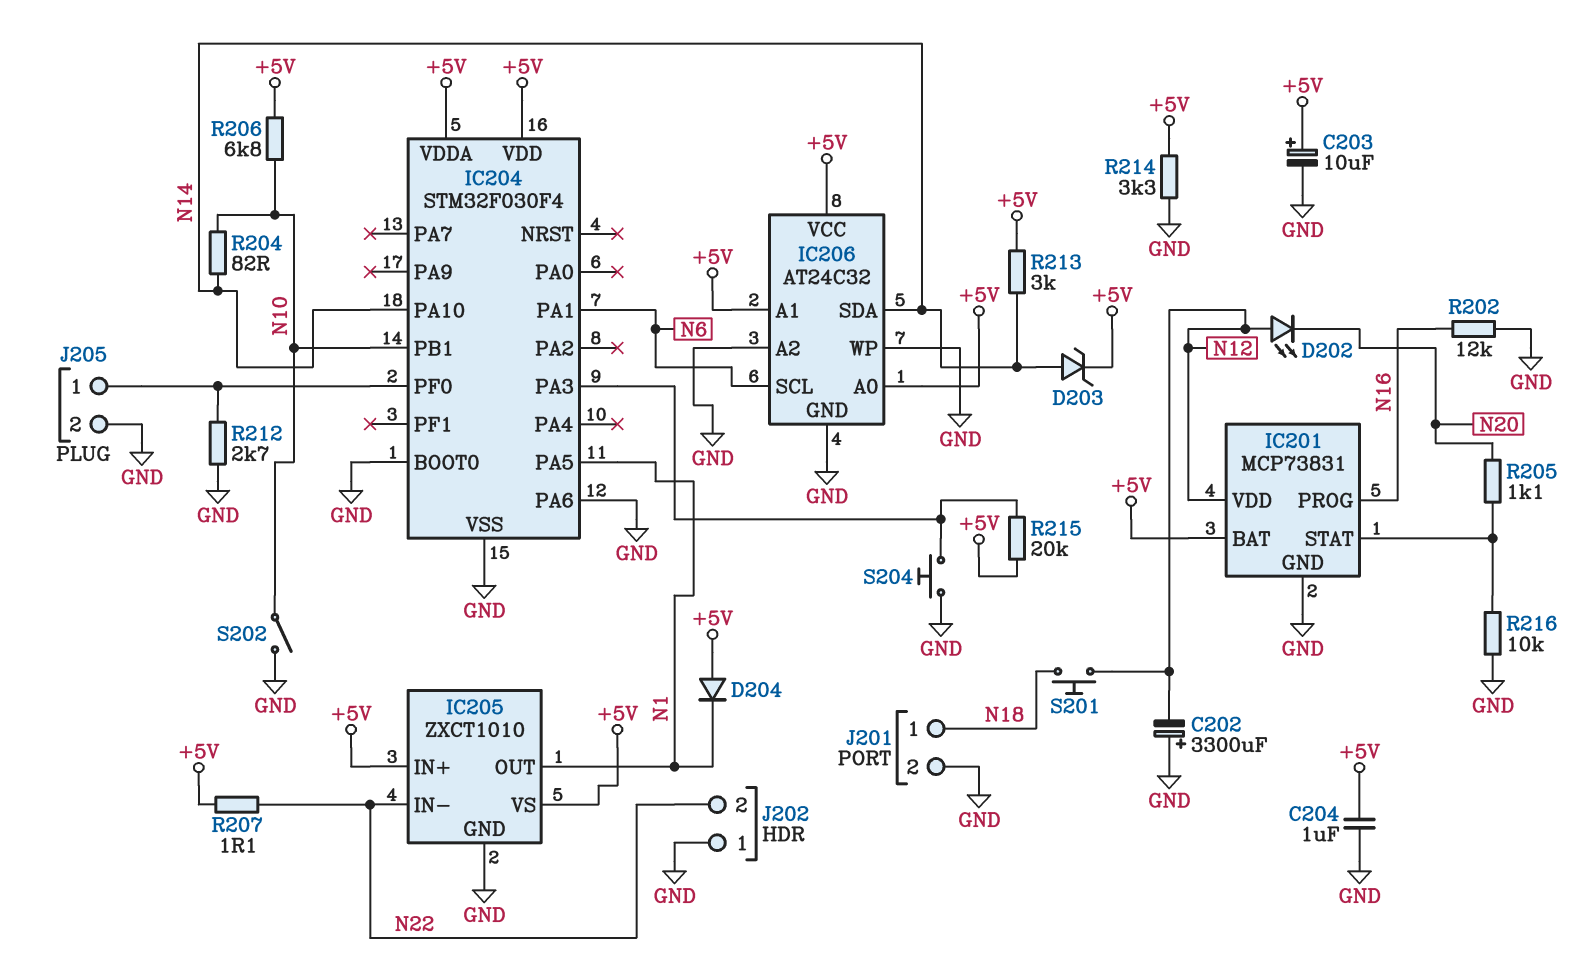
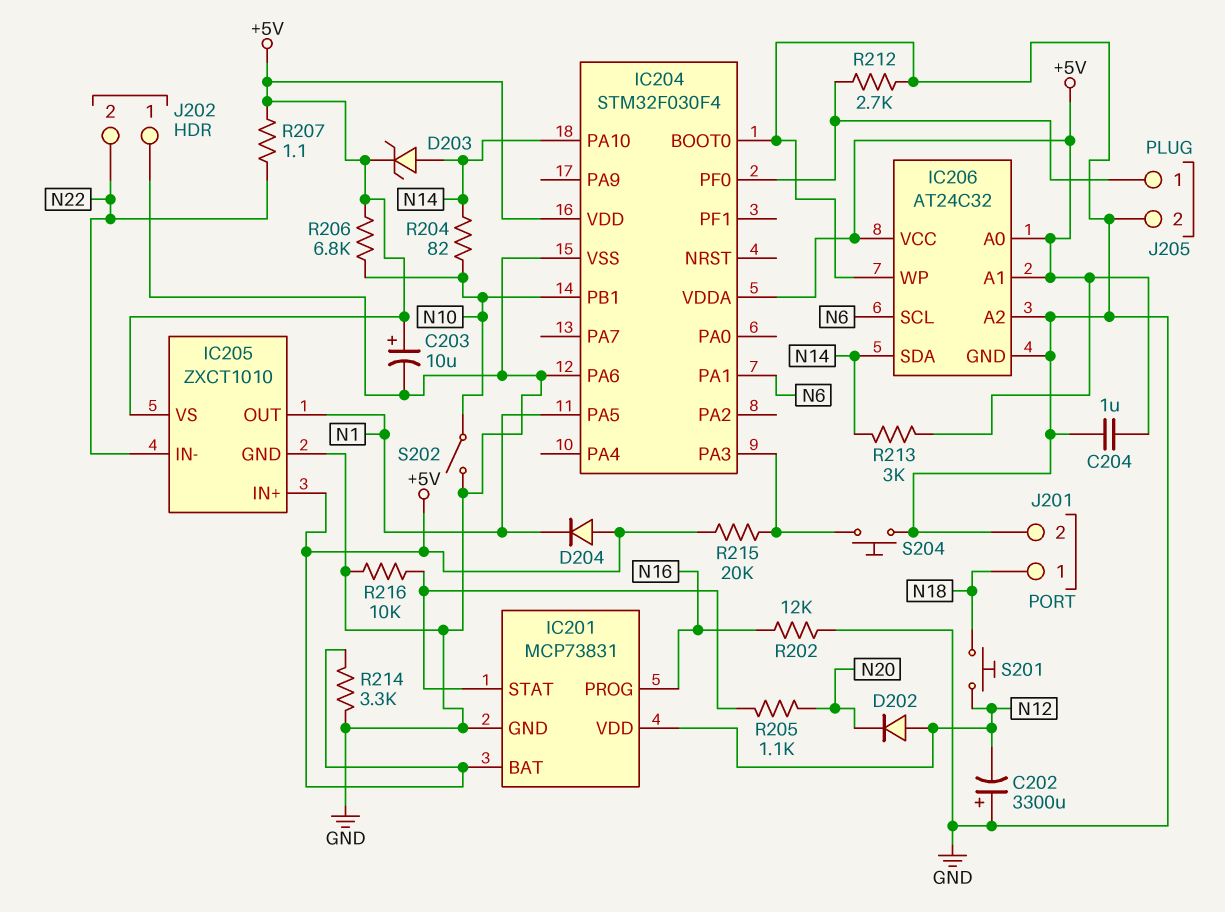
D202: LED (A N12, K N20) -> diode (A N12, K N20)

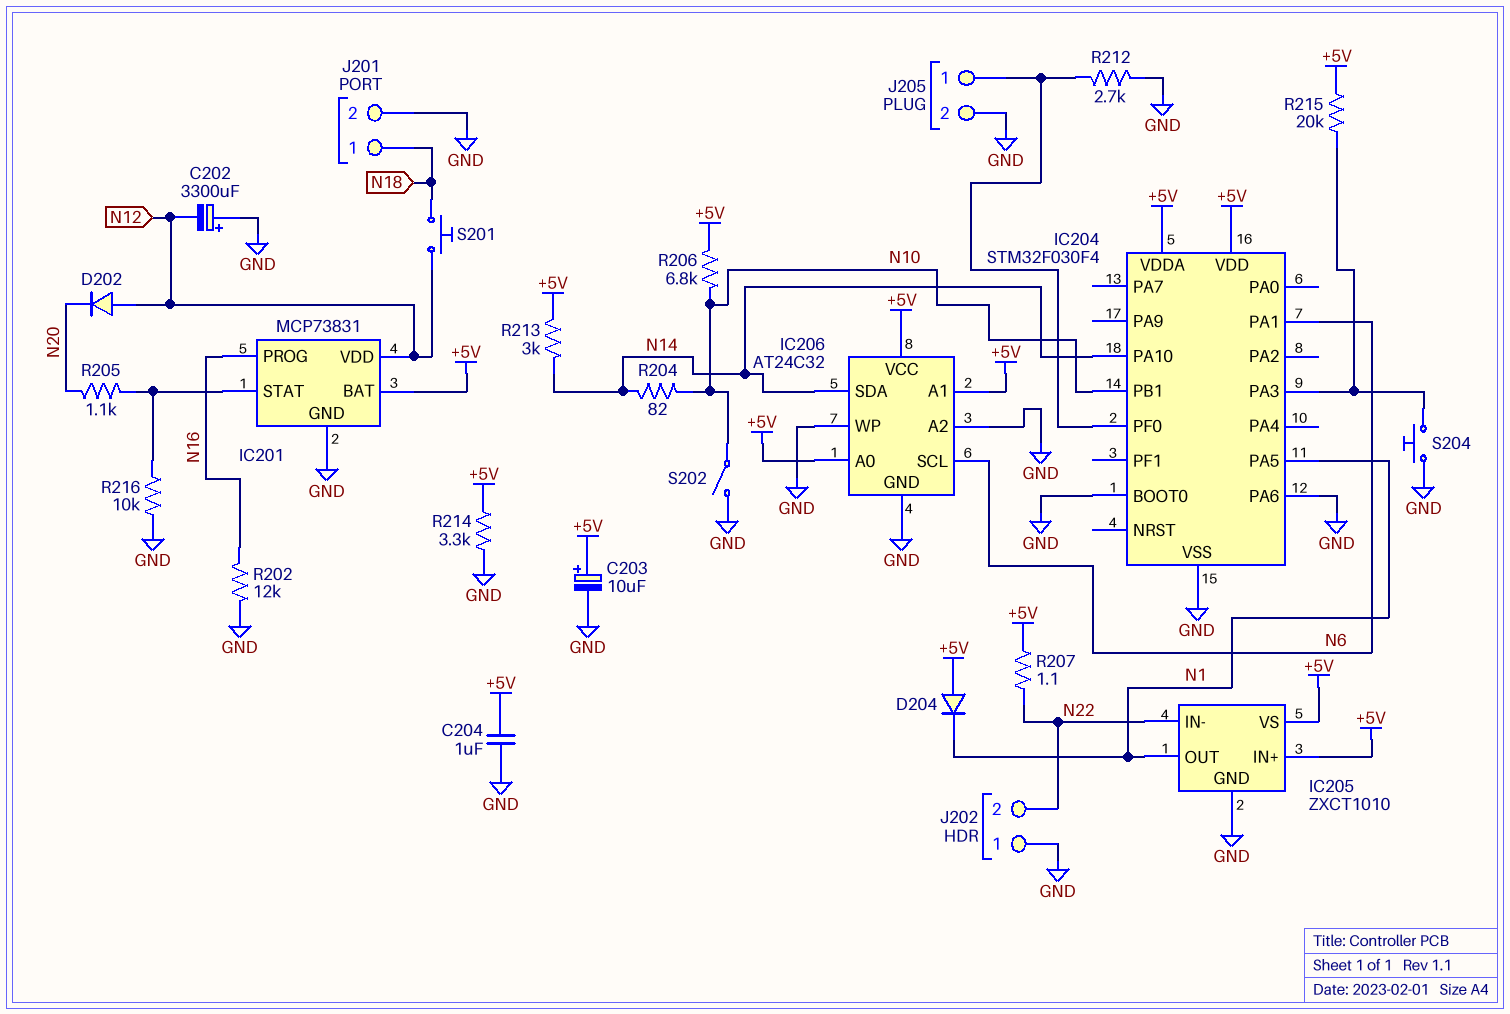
D203: zener (A N14, K +5V) -> none

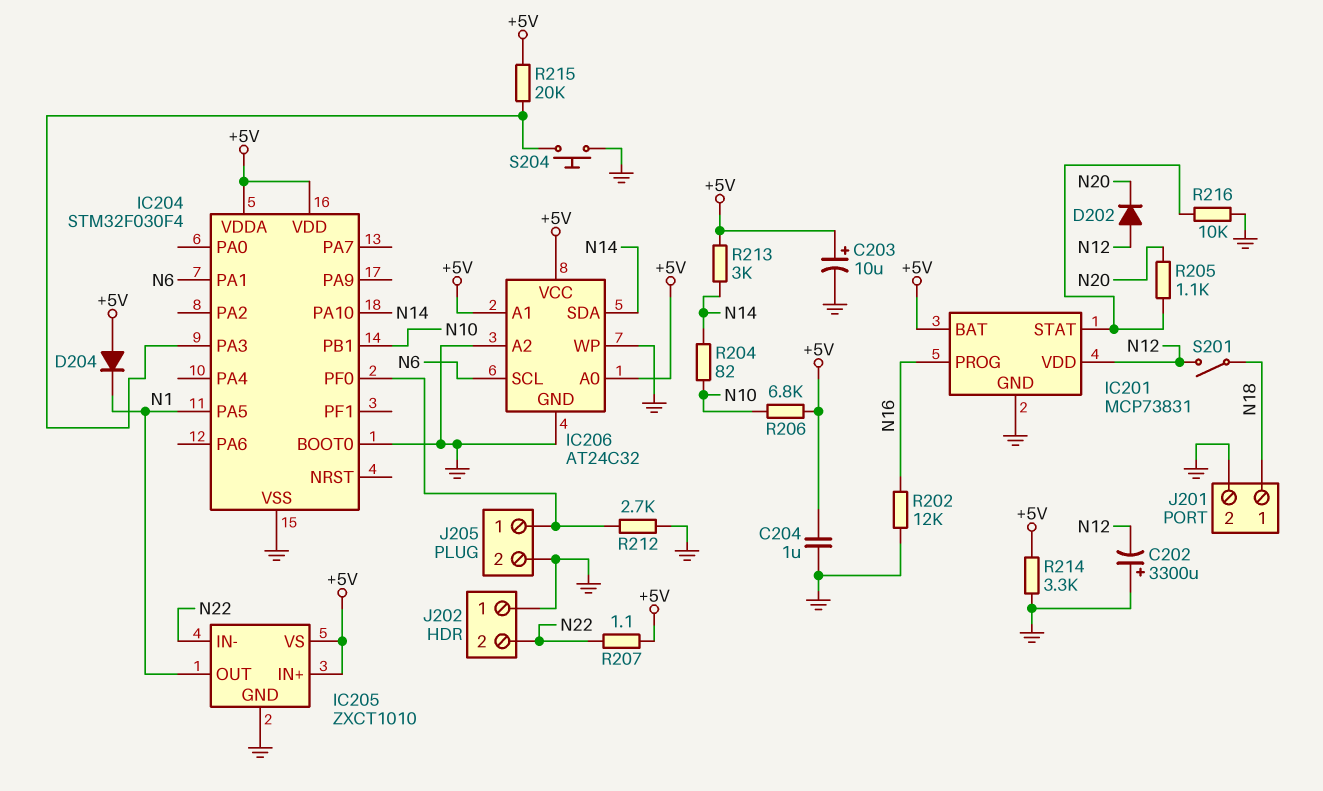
IC204 pin PA6: GND -> none
S201: button (N12, N18) -> switch (N12, N18)
S202: switch (GND, N10) -> none

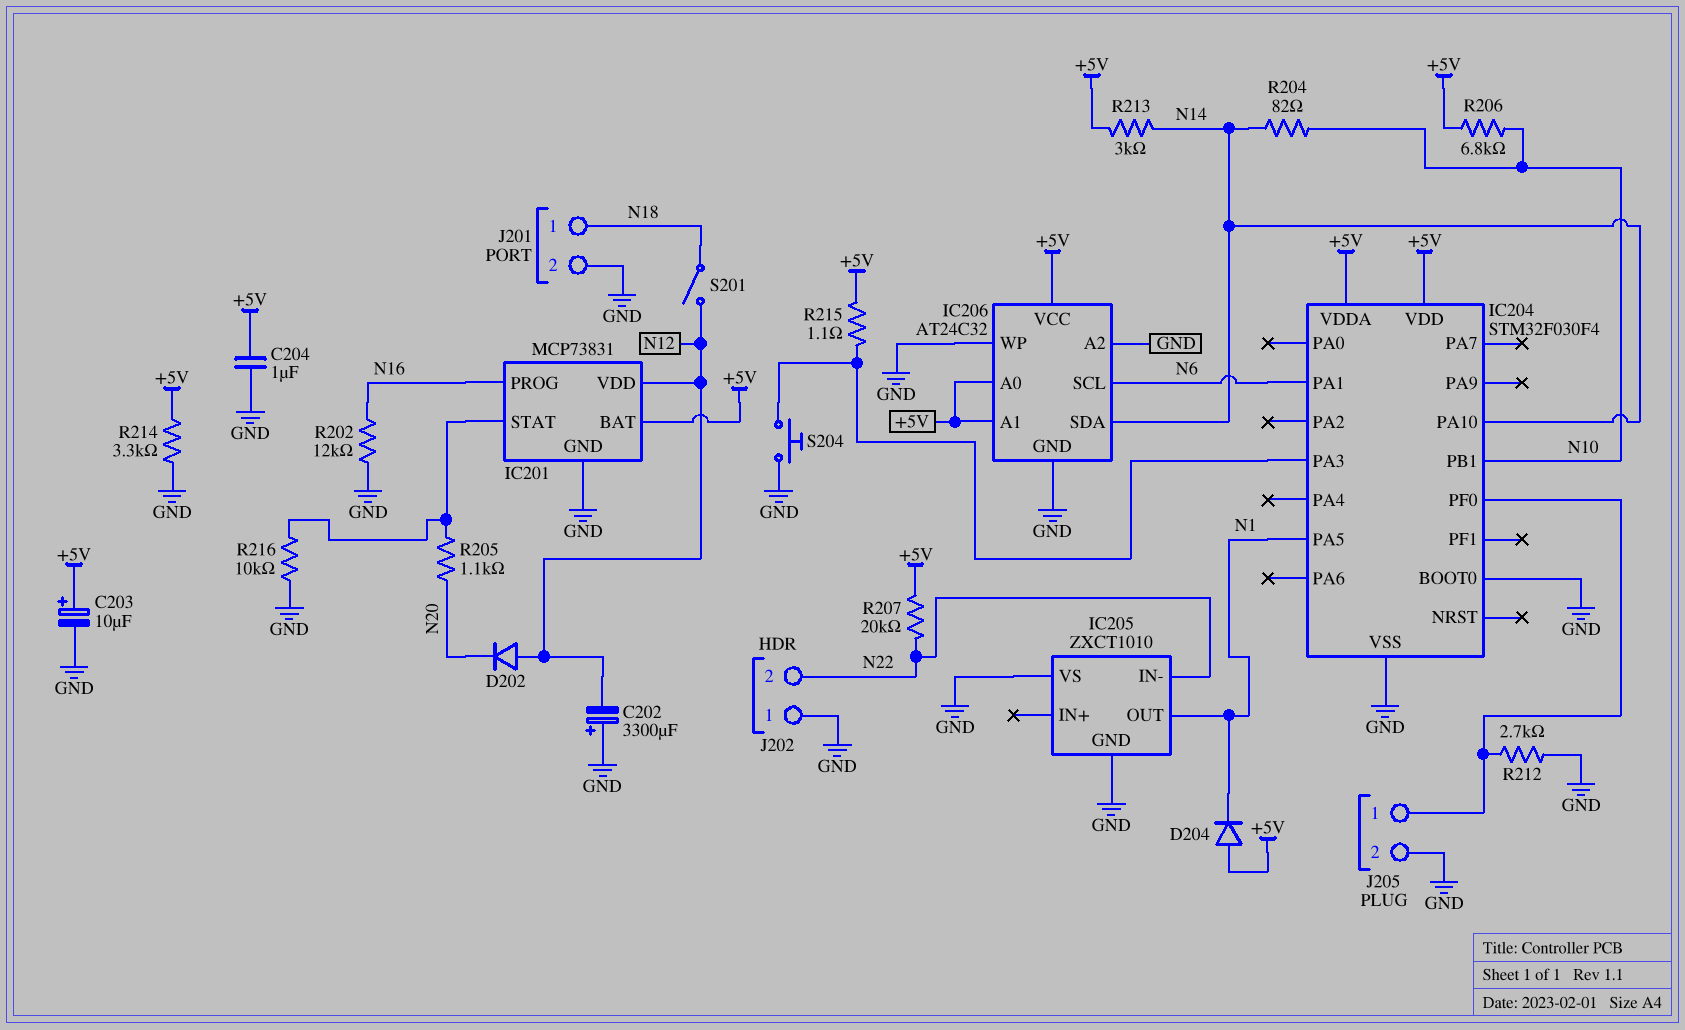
IC205 pin IN+: +5V -> none
IC205 pin VS: +5V -> GND
R207: 1.1 (+5V, N22) -> 20k (+5V, N22)
R215: 20k (+5V, IC204/PA3) -> 1.1 (+5V, IC204/PA3)

